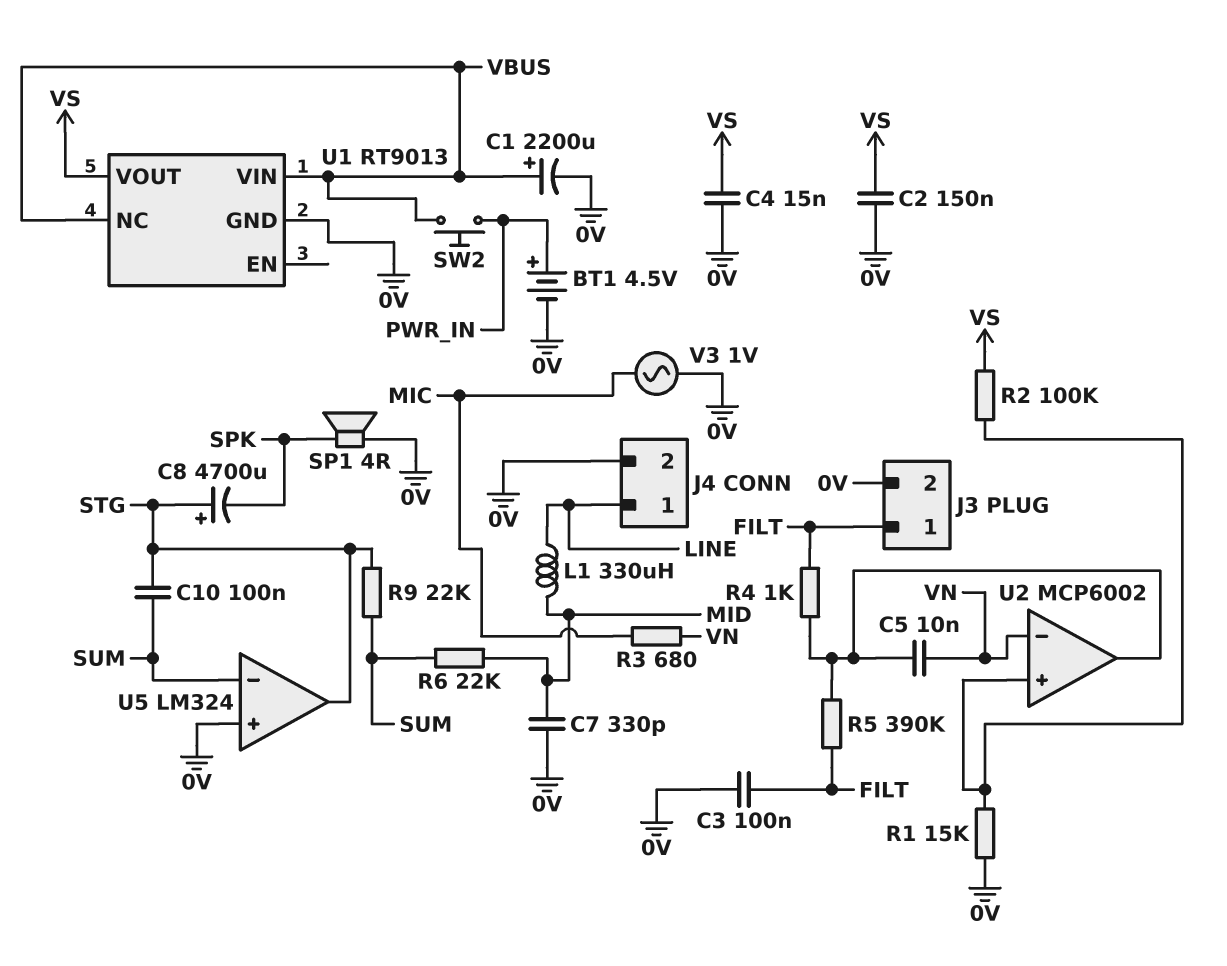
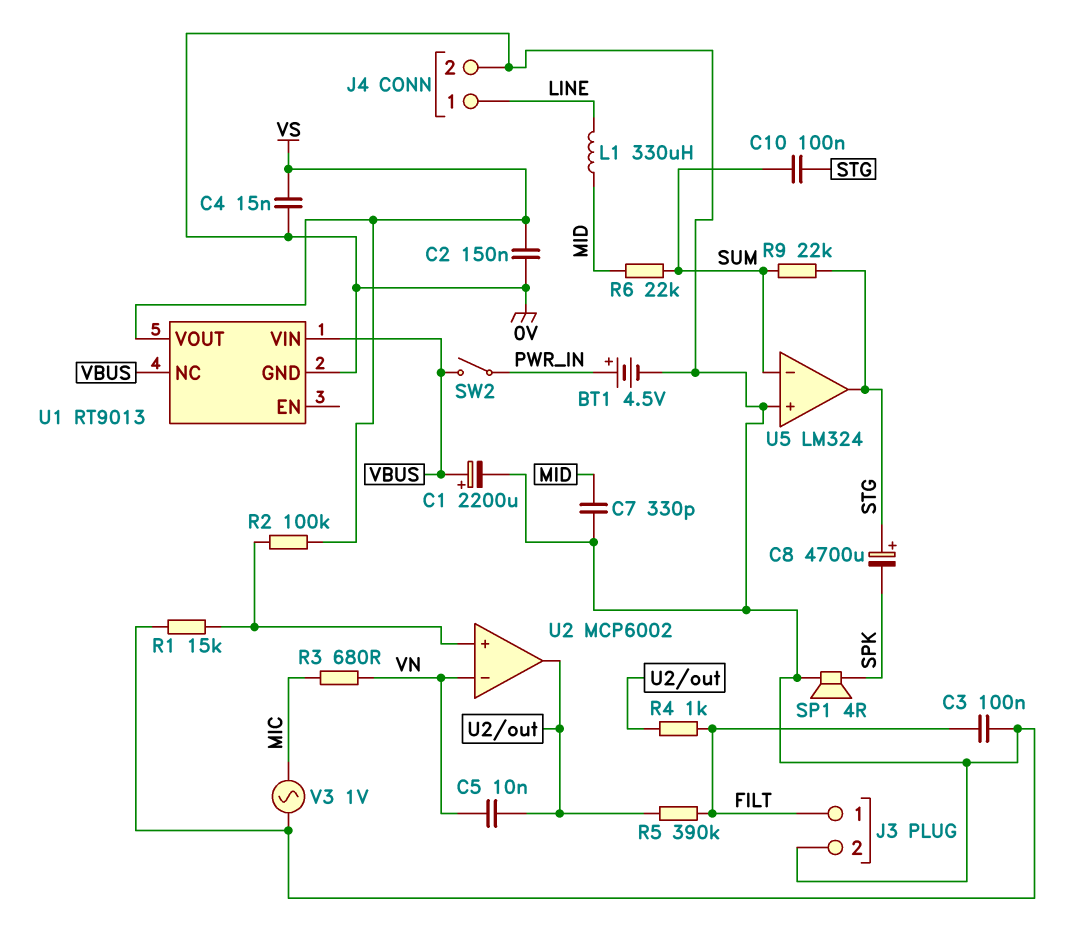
SW2: button (PWR_IN, VBUS) -> switch (PWR_IN, VBUS)

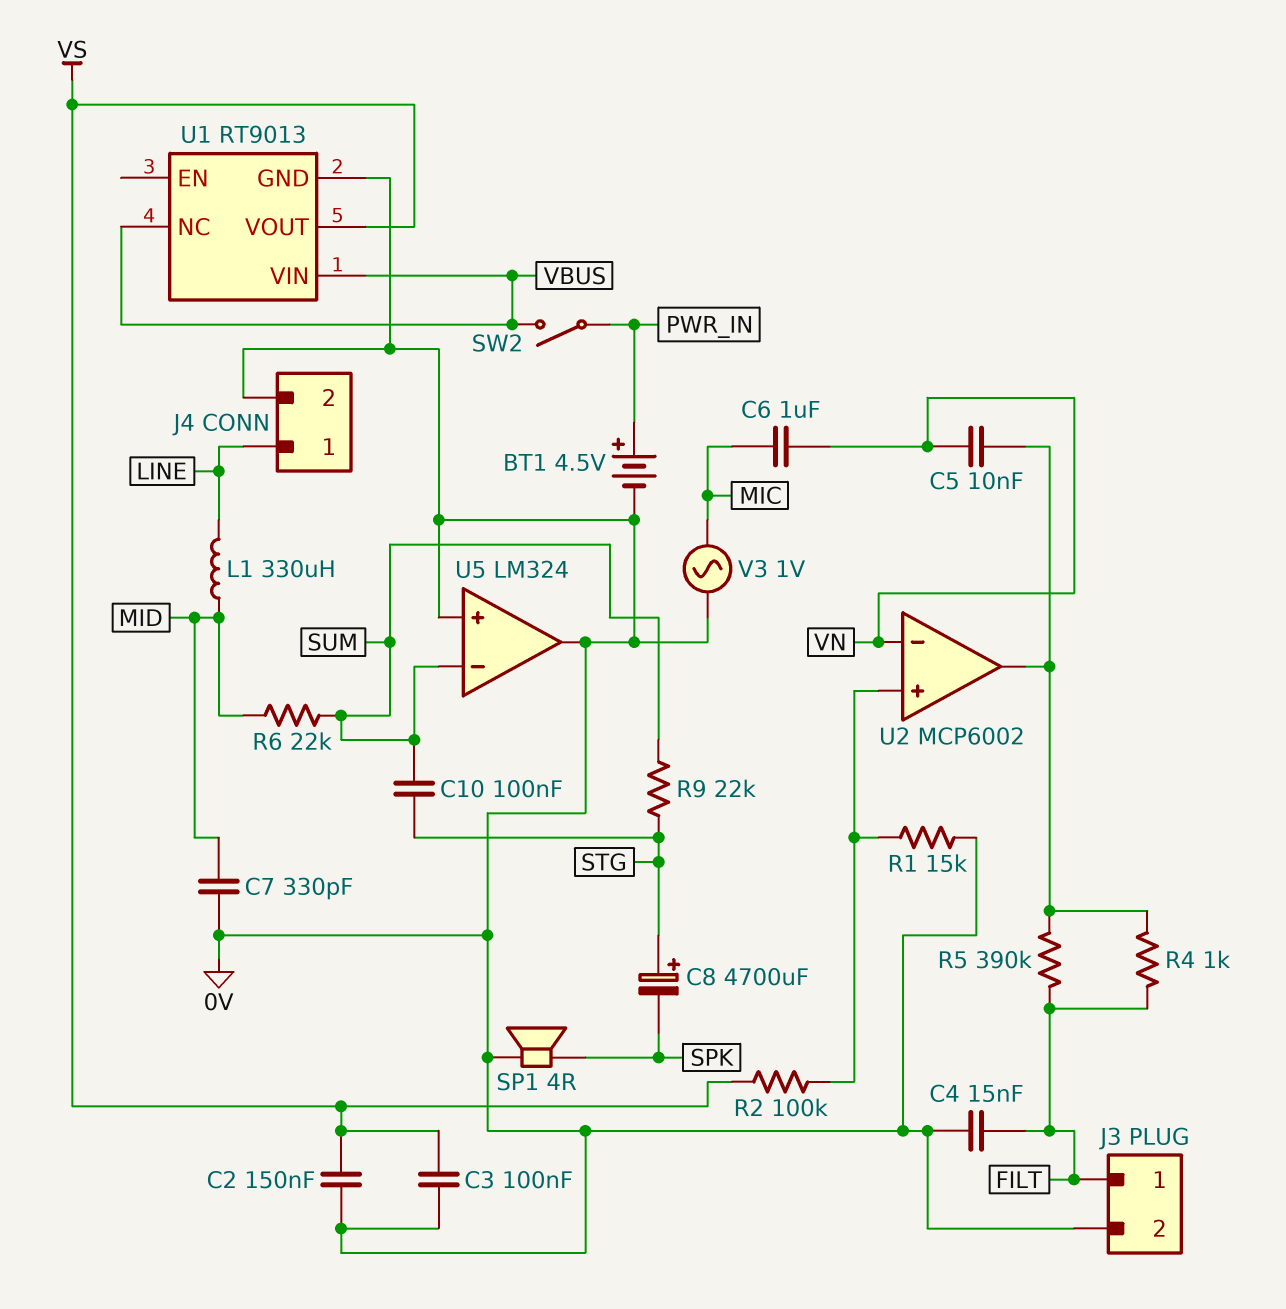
C1: 2200uF (plus VBUS, minus 0V) -> none
C3: 100nF (0V, FILT) -> 100nF (0V, VS)
C4: 15nF (0V, VS) -> 15nF (0V, FILT)
C6: none -> 1uF (MIC, VN)
R3: 680 (MIC, VN) -> none
U5 pin out: STG -> 0V

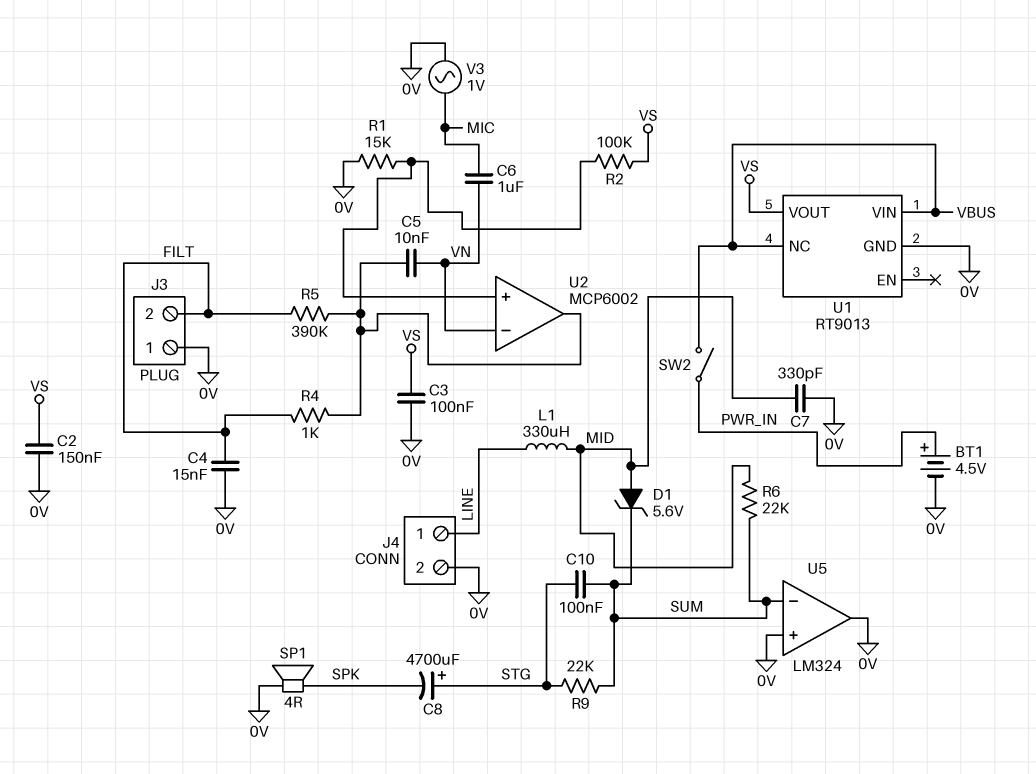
D1: none -> zener 5.6V (A MID, K SUM)
J3 pin 1: FILT -> 0V
J3 pin 2: 0V -> FILT

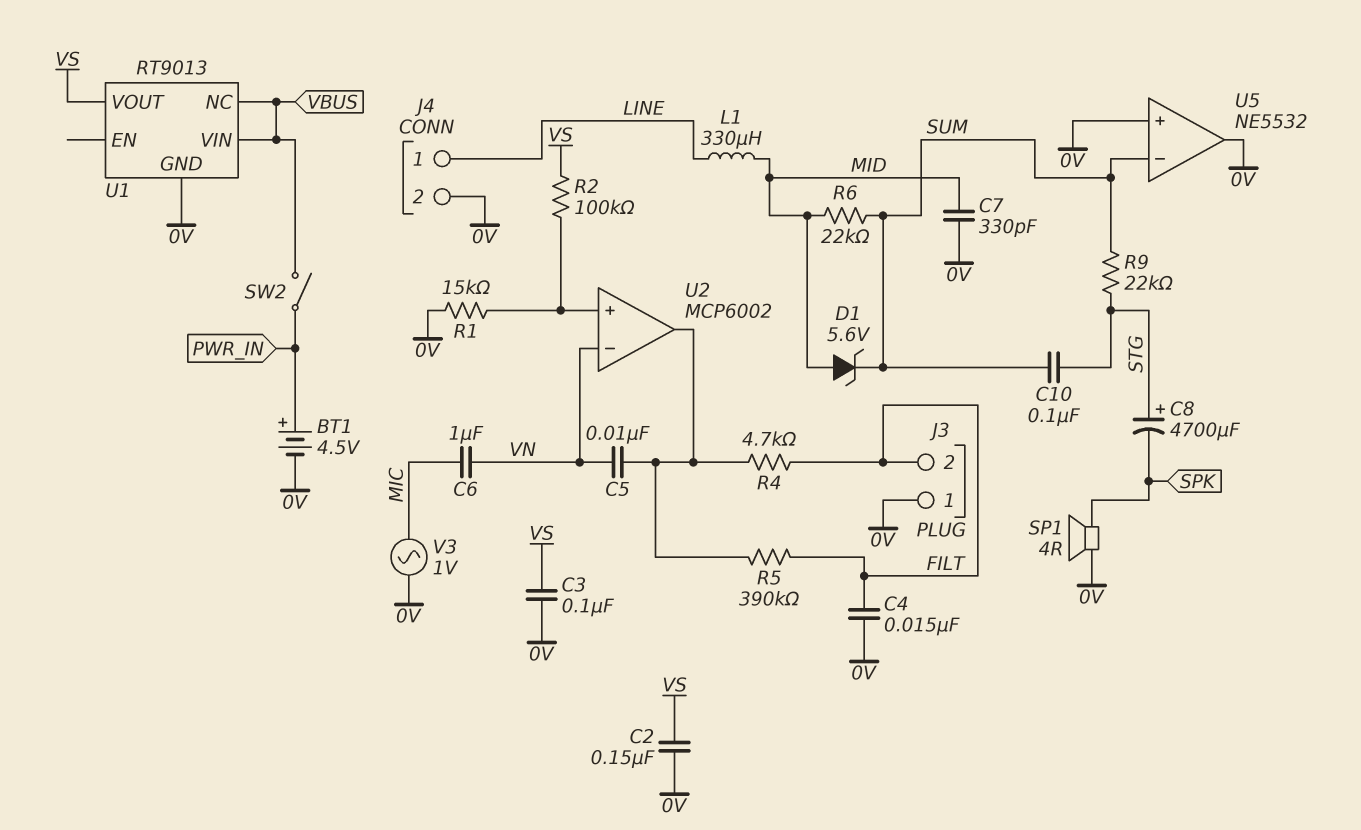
R4: 1k (FILT, U2/out) -> 4.7k (FILT, U2/out)
U5: LM324 -> NE5532

